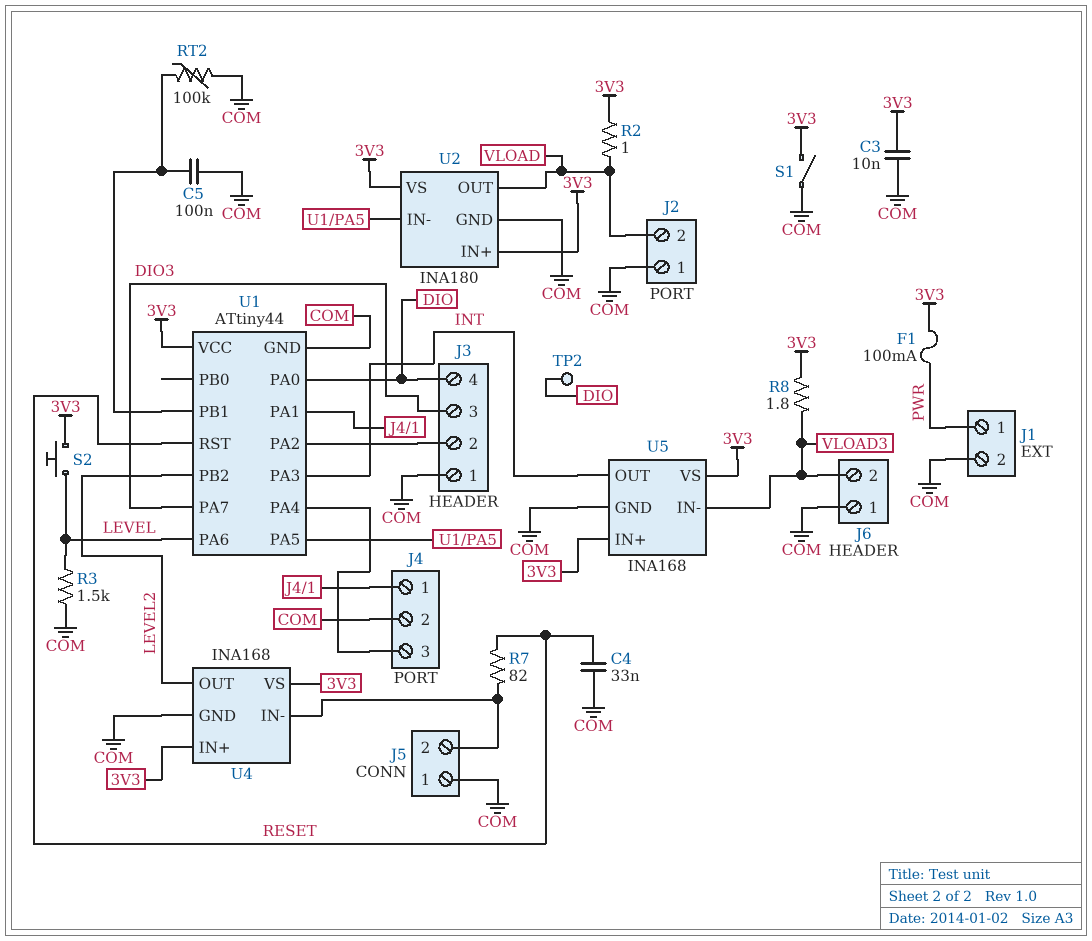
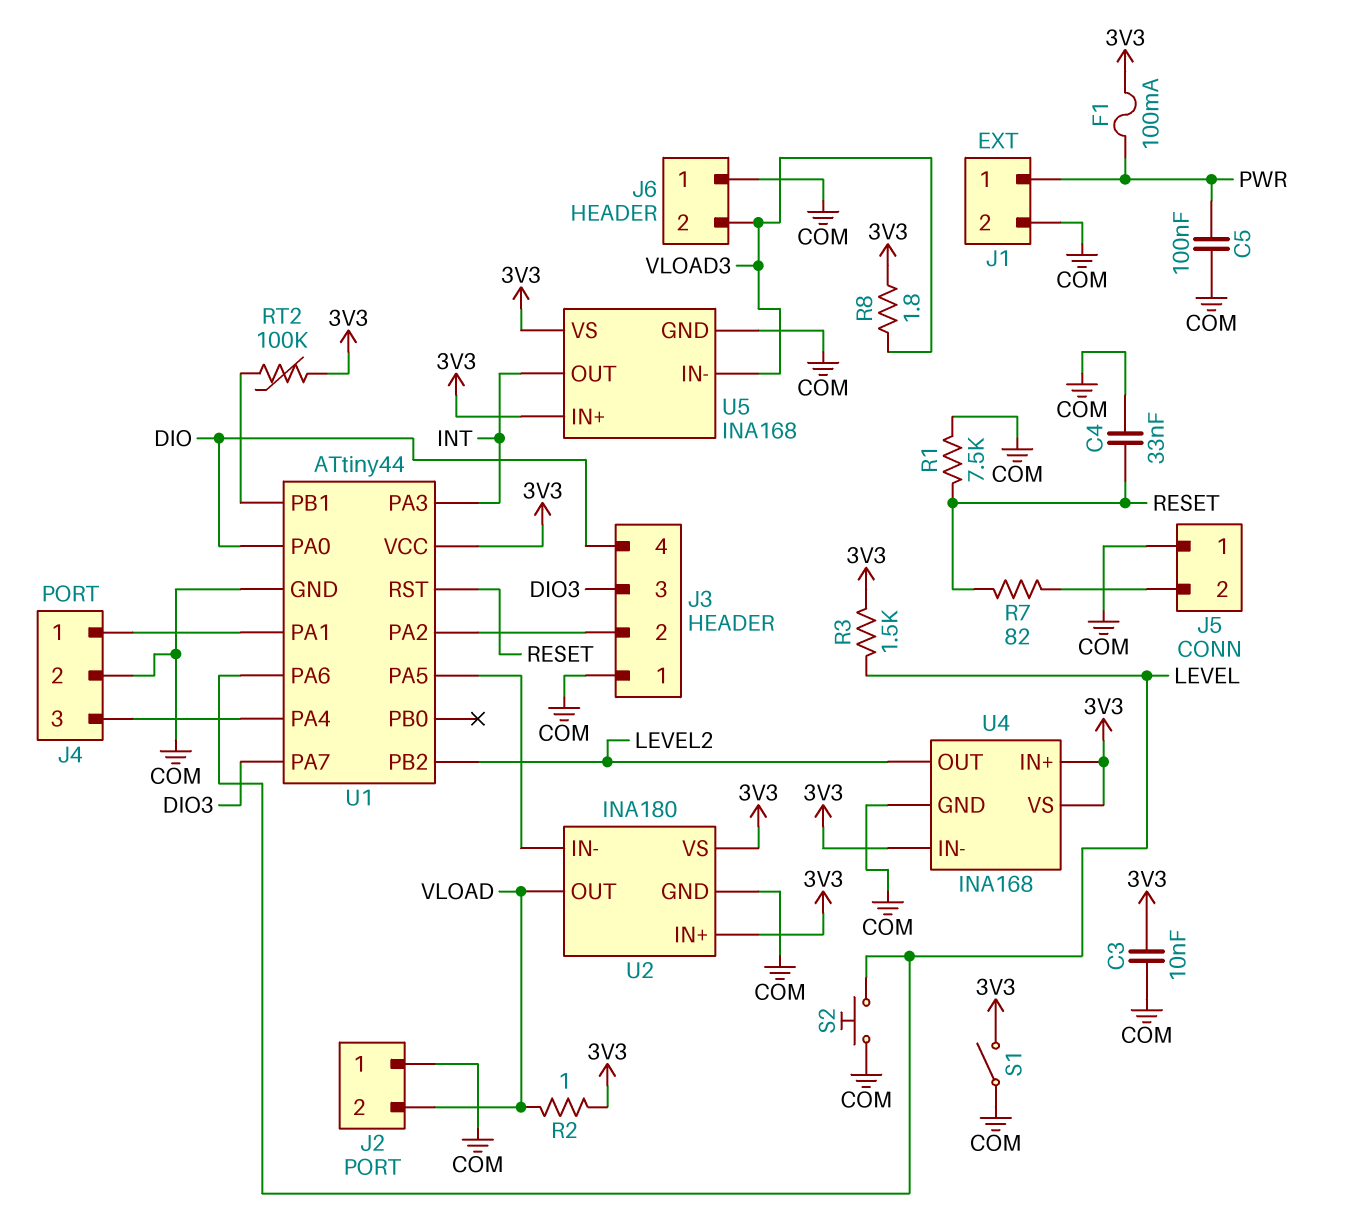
C5: 100nF (COM, U1/PB1) -> 100nF (COM, PWR)
R1: none -> 7.5k (COM, RESET)
R3: 1.5k (COM, LEVEL) -> 1.5k (3V3, LEVEL)
RT2: 100k (COM, U1/PB1) -> 100k (3V3, U1/PB1)
S2: button (3V3, LEVEL) -> button (COM, LEVEL)
TP2: test point (DIO) -> none
U4 pin IN-: J5/2 -> 3V3

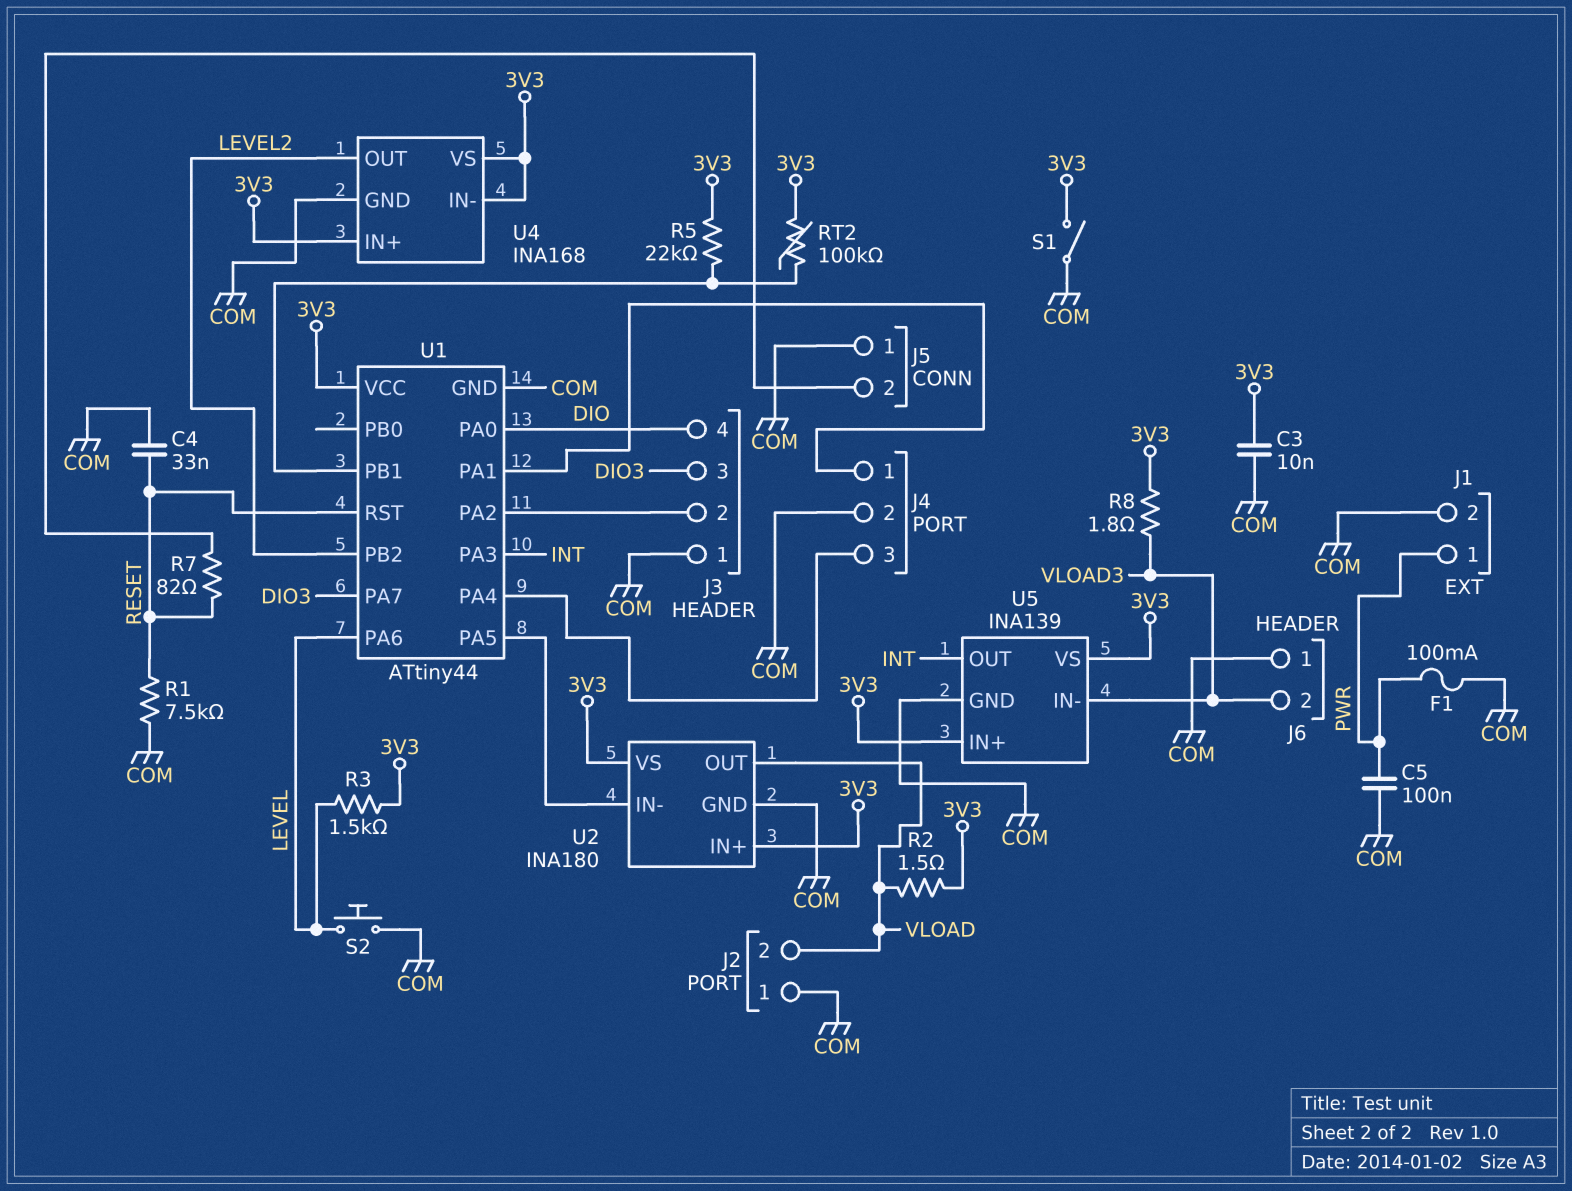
F1: 100mA (3V3, PWR) -> 100mA (COM, PWR)
R2: 1 (3V3, VLOAD) -> 1.5 (3V3, VLOAD)
R5: none -> 22k (3V3, U1/PB1)
U5: INA168 -> INA139

